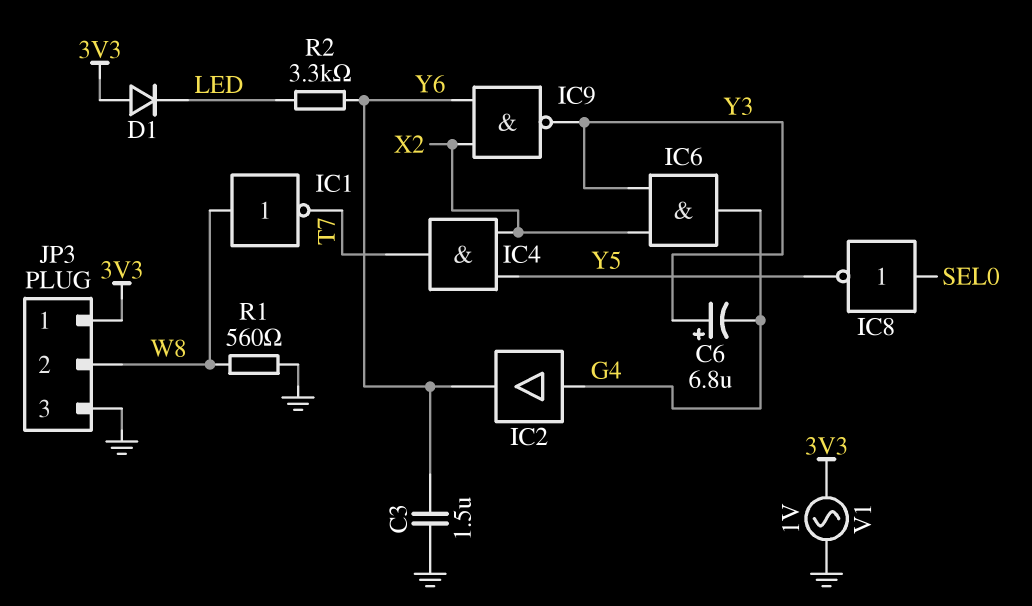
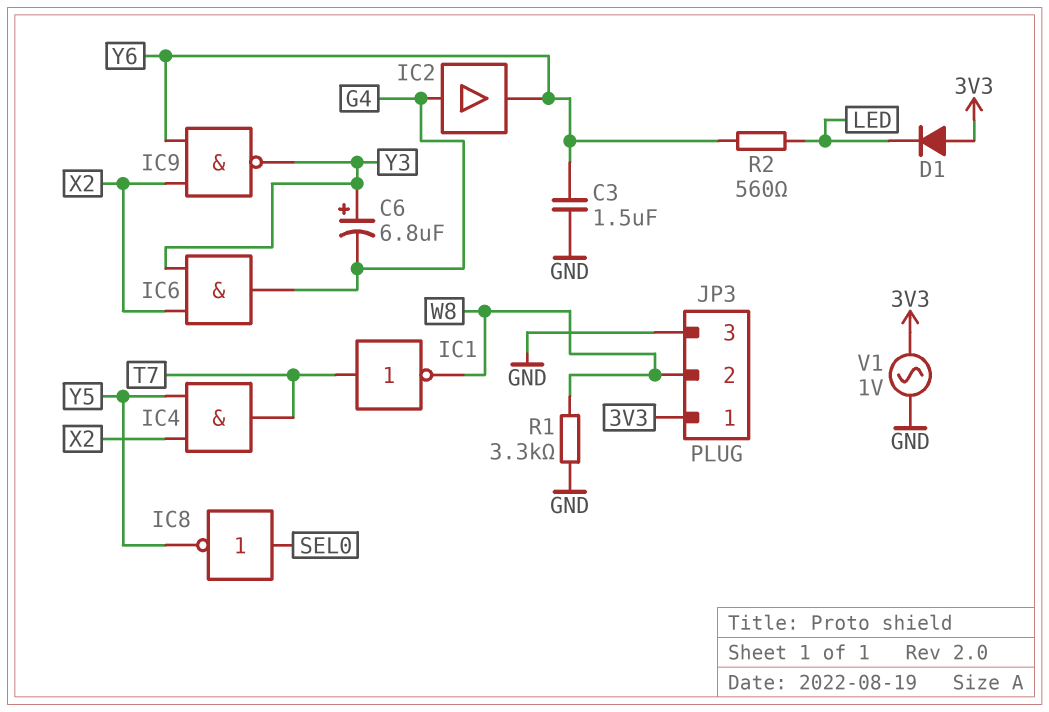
IC1: NOT (in W8, out T7) -> NOT (in T7, out W8)
R1: 560 (GND, W8) -> 3.3k (GND, W8)
R2: 3.3k (LED, Y6) -> 560 (LED, Y6)

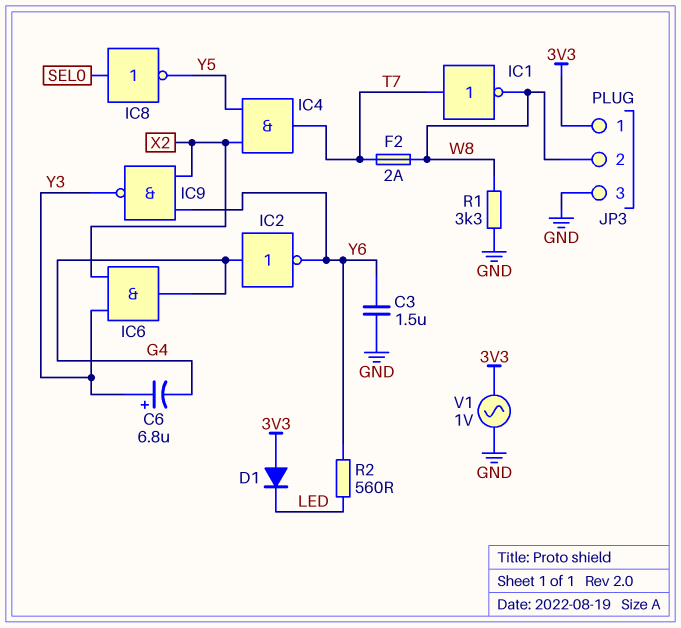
F2: none -> 2A (T7, W8)
IC2: buffer (in G4, out Y6) -> NOT (in G4, out Y6)

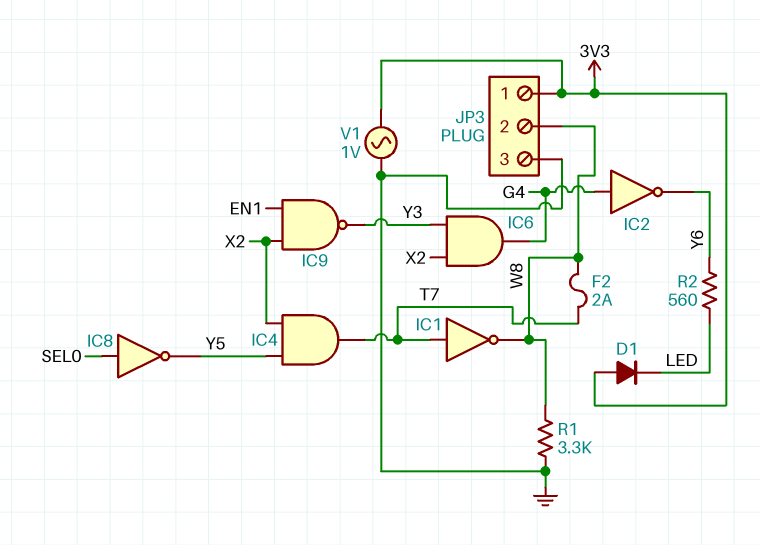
C3: 1.5uF (GND, Y6) -> none
C6: 6.8uF (plus Y3, minus G4) -> none
IC9: NAND (in X2, in Y6, out Y3) -> NAND (in EN1, in X2, out Y3)

